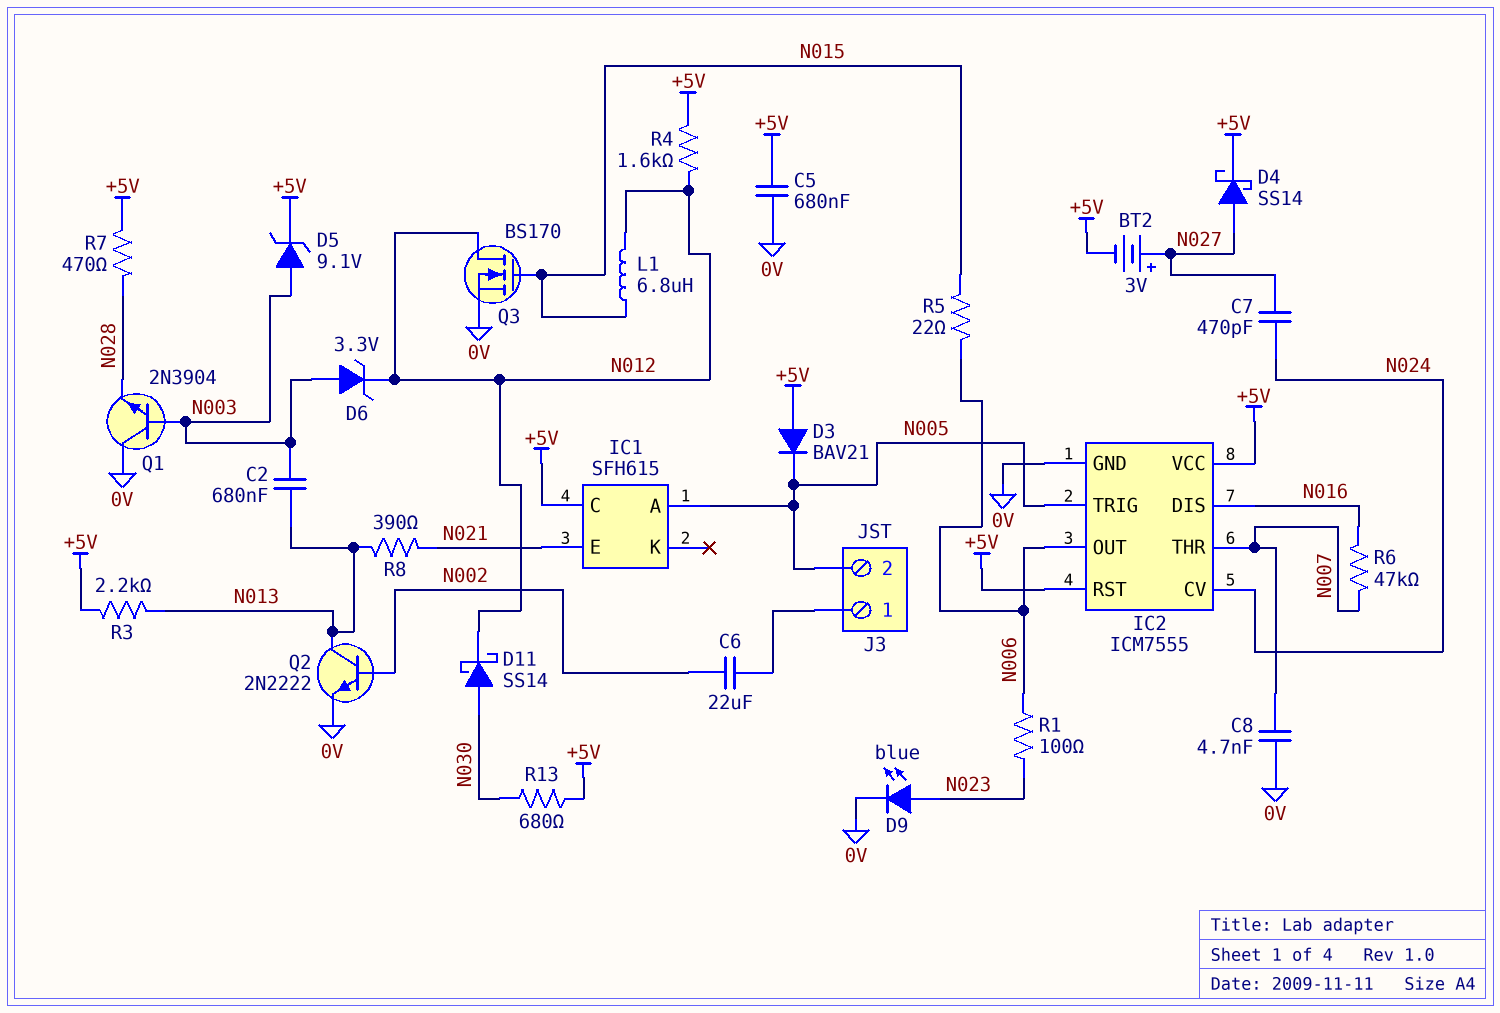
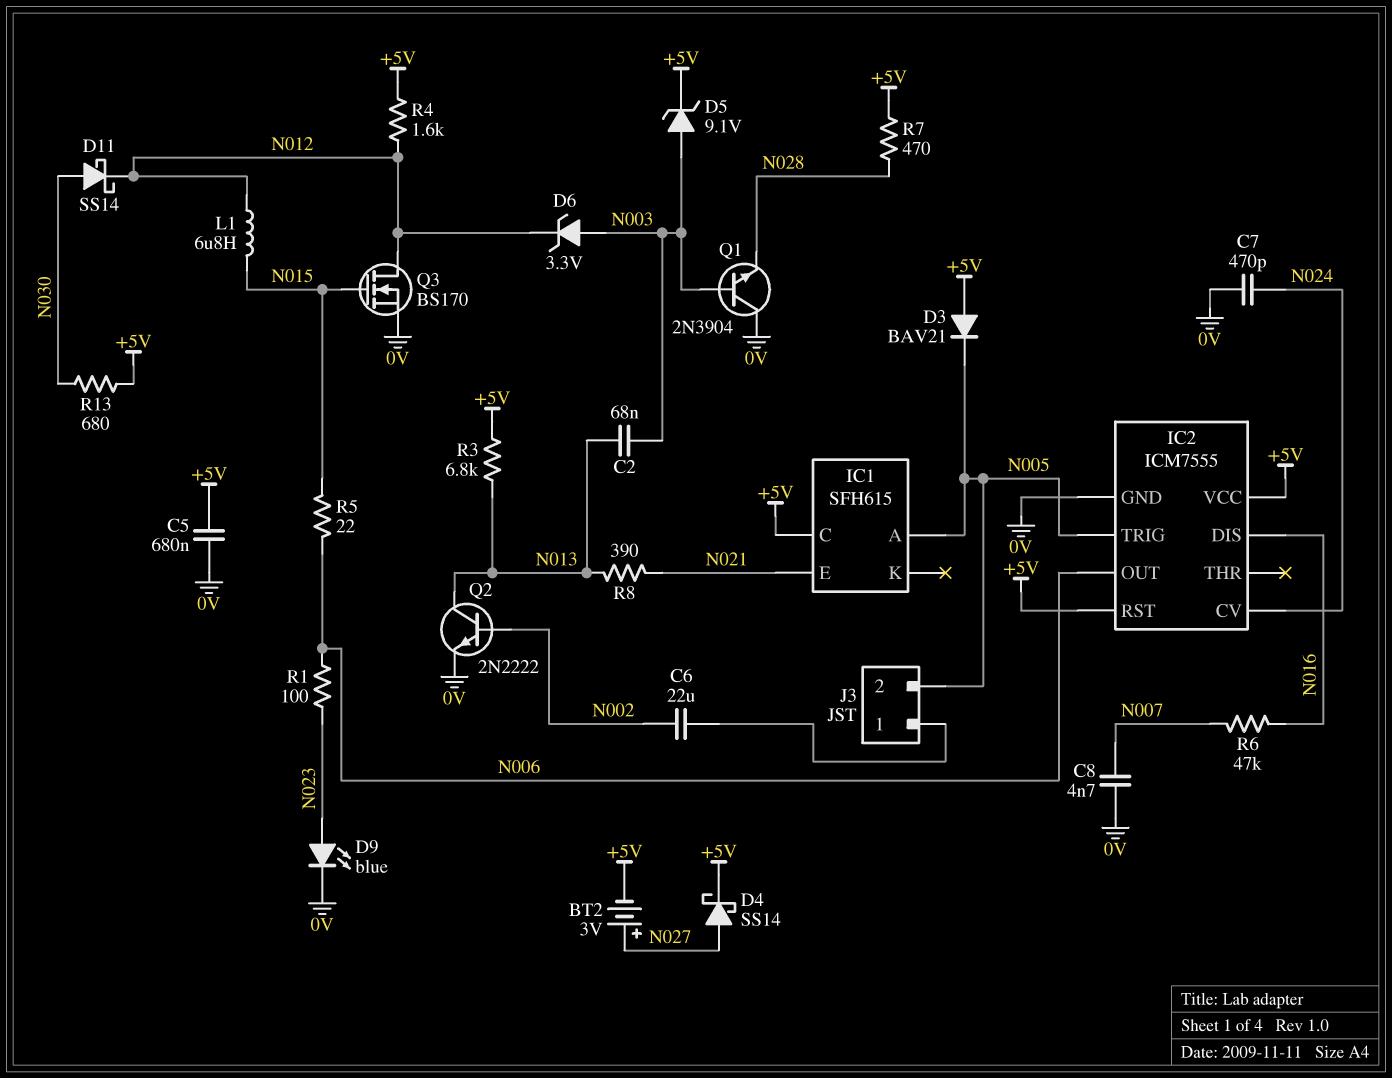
C2: 680nF (N003, N013) -> 68nF (N003, N013)
C7: 470pF (N024, N027) -> 470pF (0V, N024)
IC2 pin THR: N007 -> none
R3: 2.2k (+5V, N013) -> 6.8k (+5V, N013)

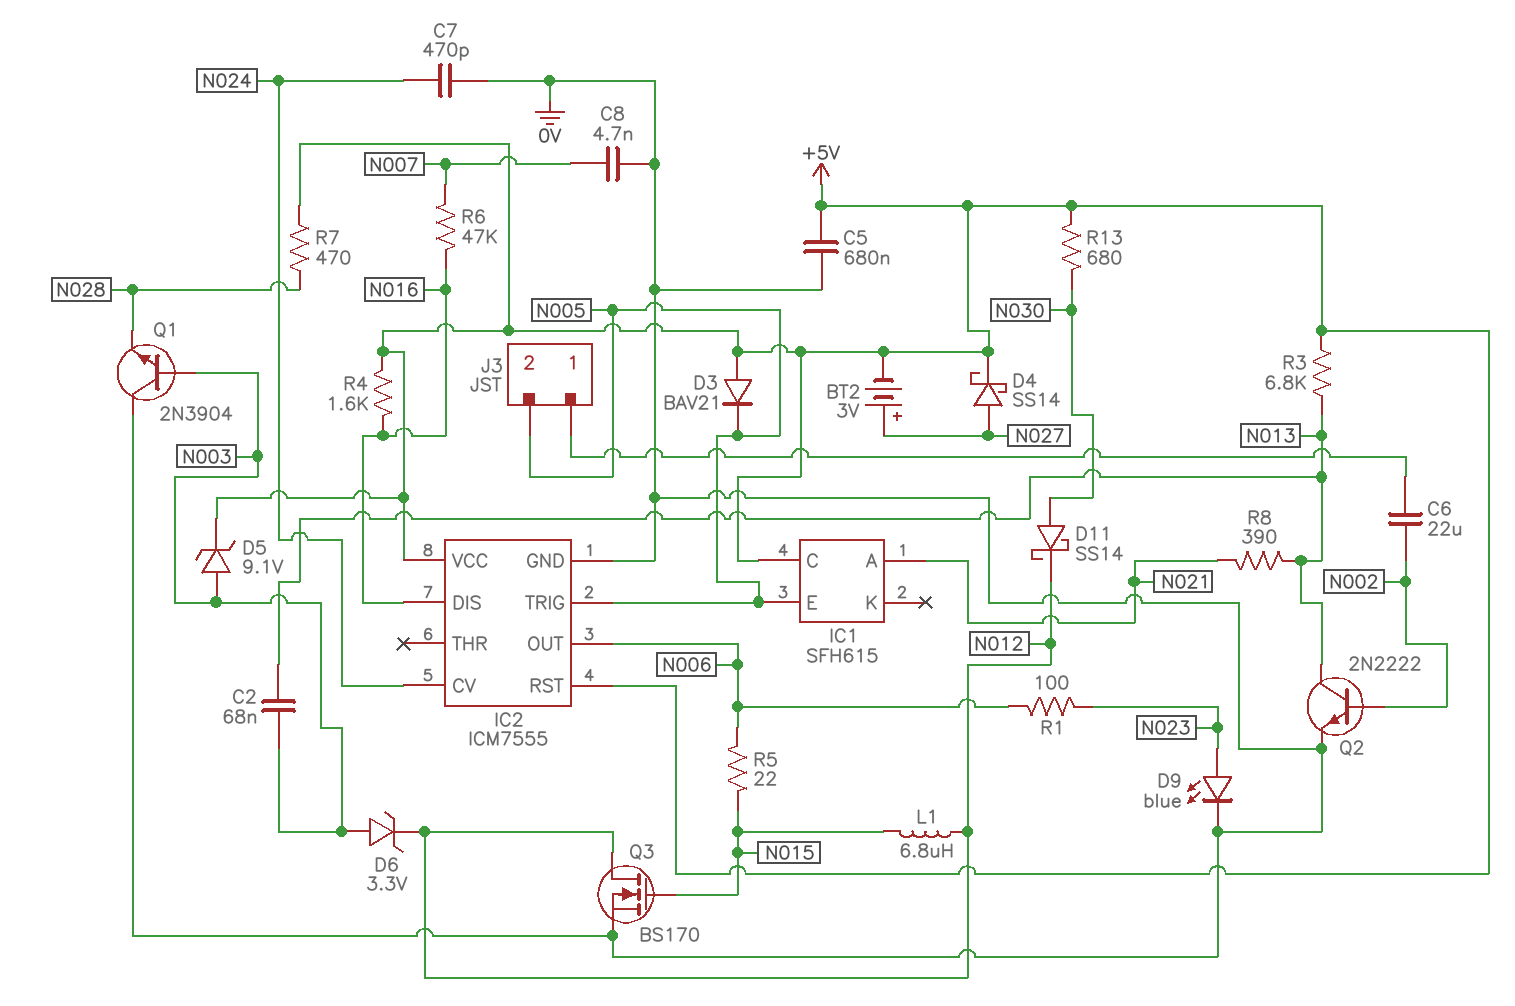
IC1 pin A: N005 -> N021
IC1 pin E: N021 -> N005
R4: 1.6k (+5V, N012) -> 1.6k (+5V, N016)

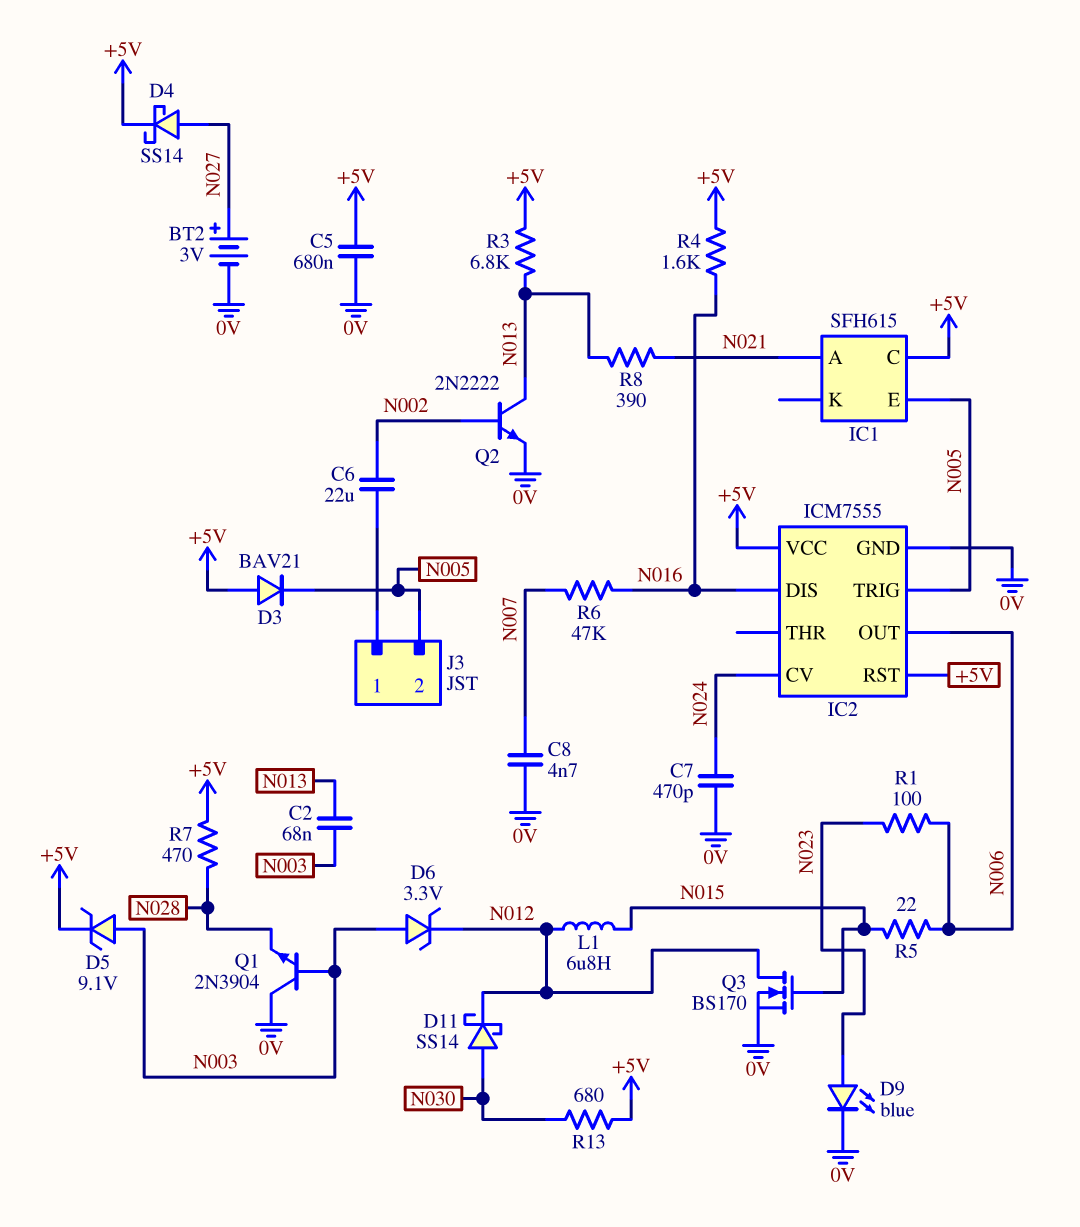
BT2: 3V (plus N027, minus +5V) -> 3V (plus N027, minus 0V)

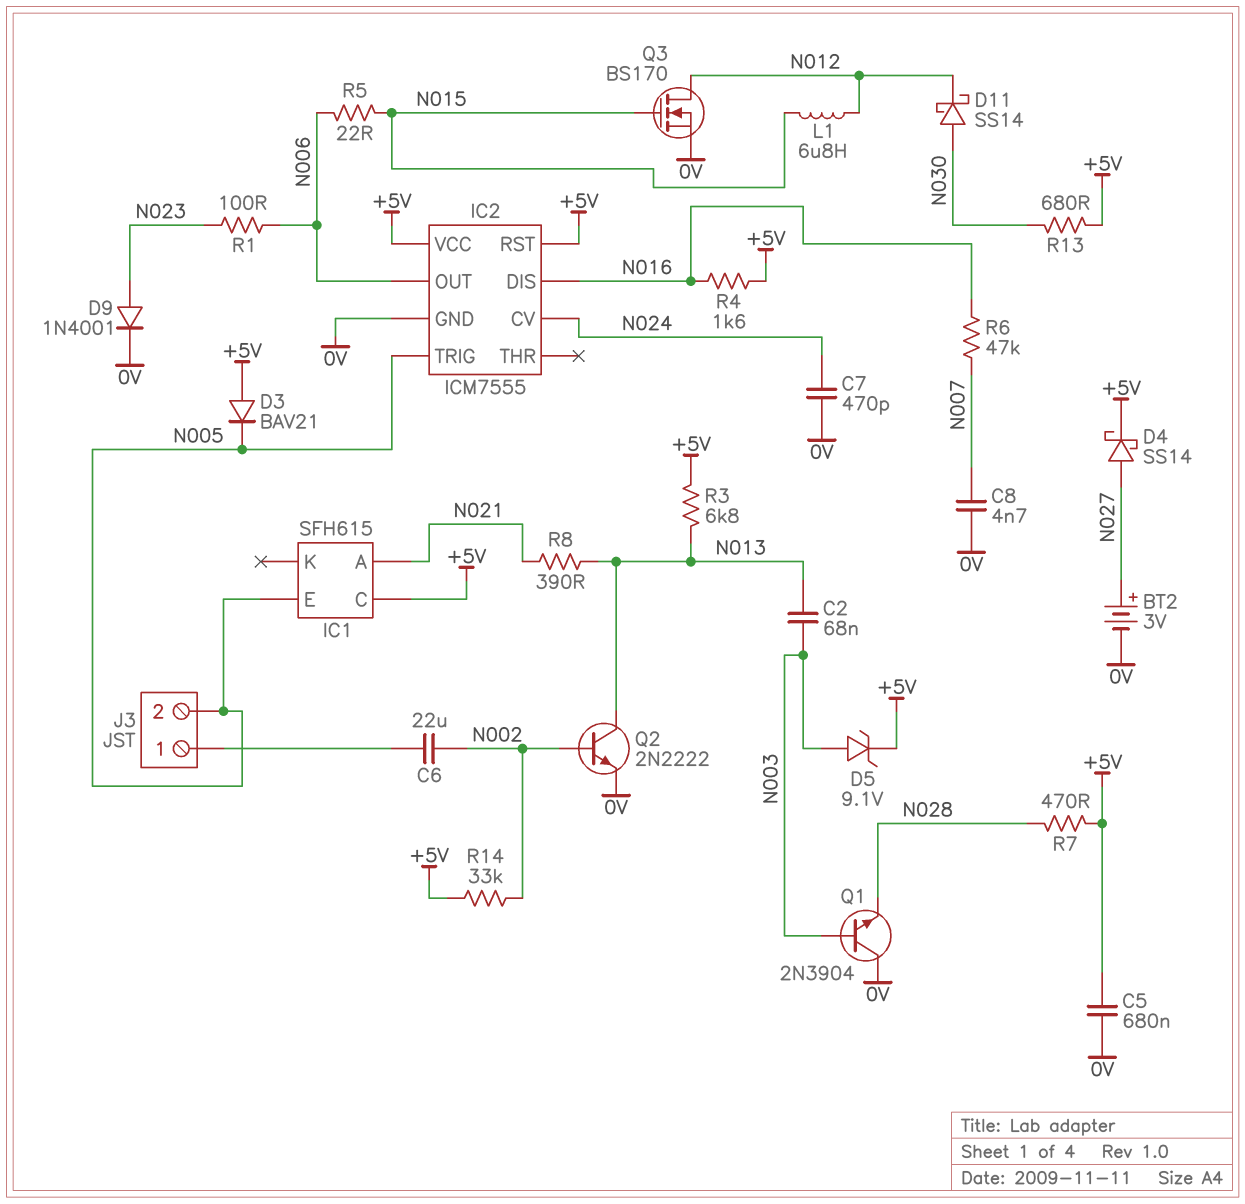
D6: zener 3.3V (A N003, K N012) -> none
D9: LED blue (A N023, K 0V) -> diode 1N4001 (A N023, K 0V)
R14: none -> 33k (+5V, N002)

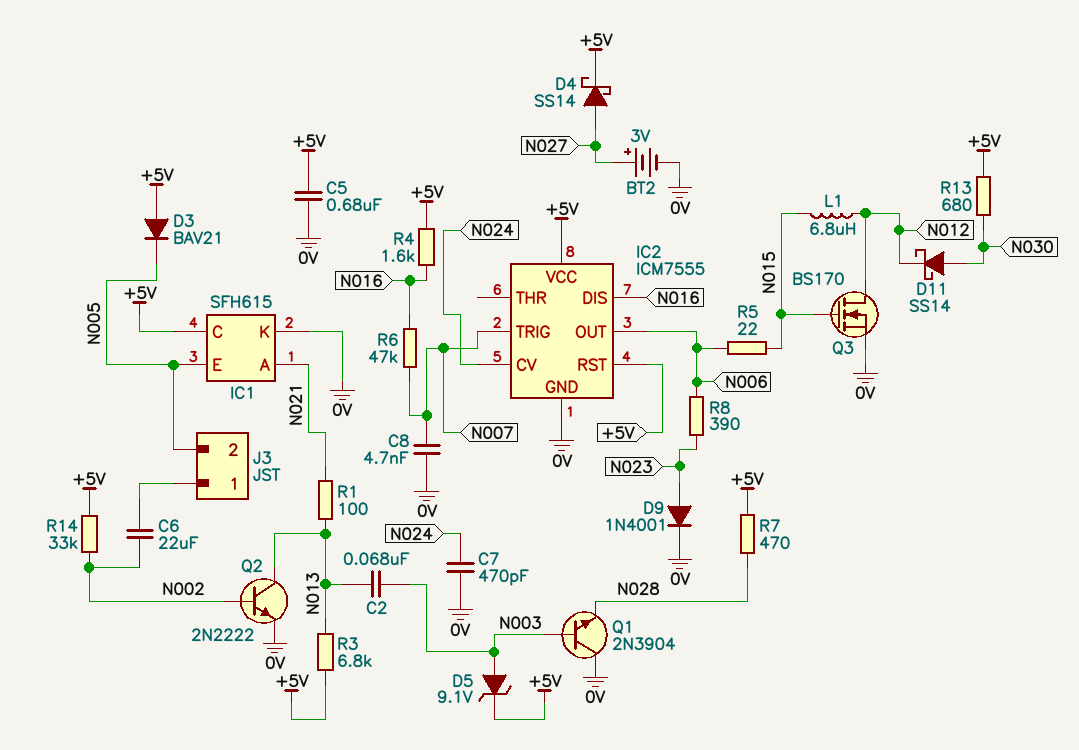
IC1 pin K: none -> 0V
IC2 pin TRIG: N005 -> N007
R1: 100 (N006, N023) -> 100 (N013, N021)
R8: 390 (N013, N021) -> 390 (N006, N023)

